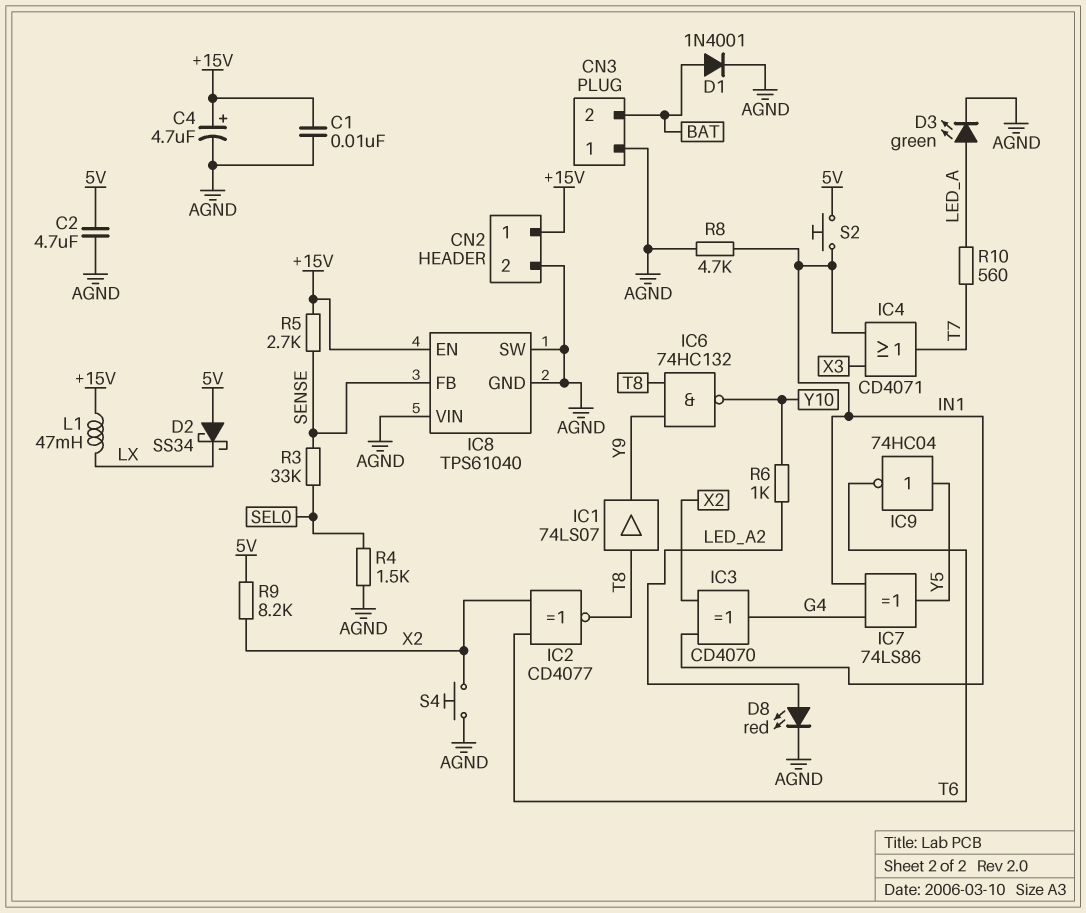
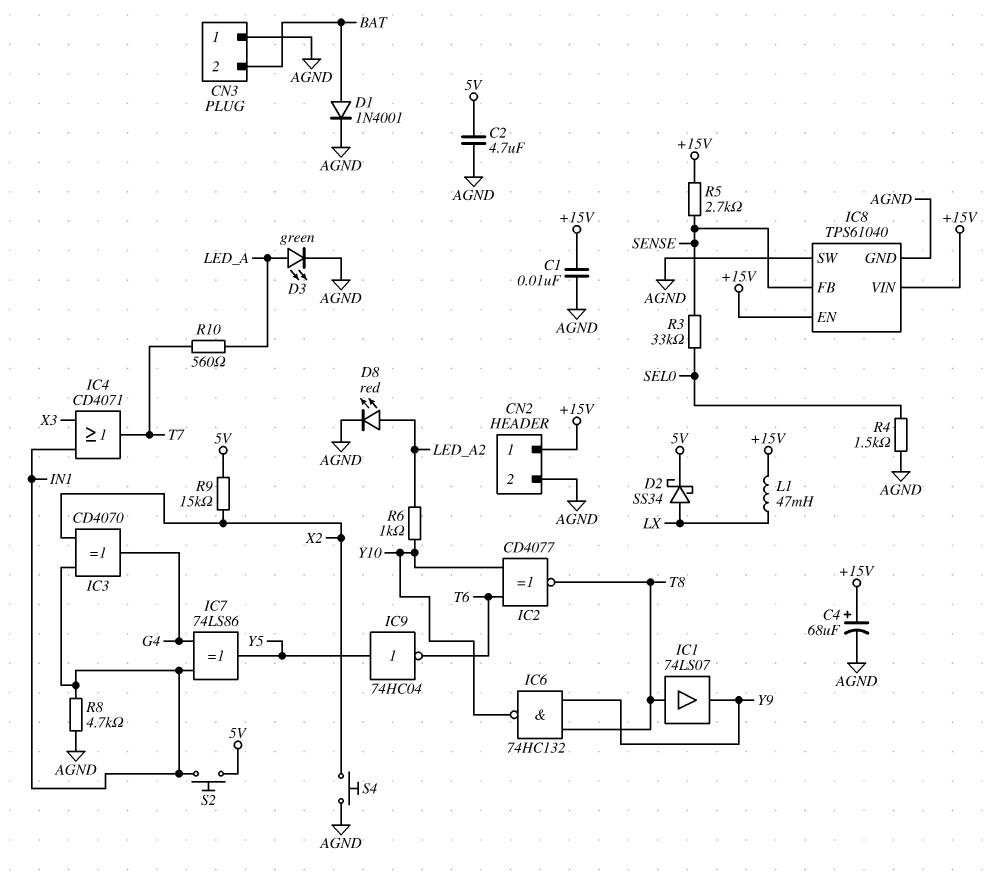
C4: 4.7uF (plus +15V, minus AGND) -> 68uF (plus +15V, minus AGND)
D2: schottky SS34 (A 5V, K LX) -> schottky SS34 (A LX, K 5V)
IC2: XNOR CD4077 (in T6, in X2, out T8) -> XNOR CD4077 (in T6, in Y10, out T8)
IC8 pin VIN: AGND -> +15V
R9: 8.2k (5V, X2) -> 15k (5V, X2)

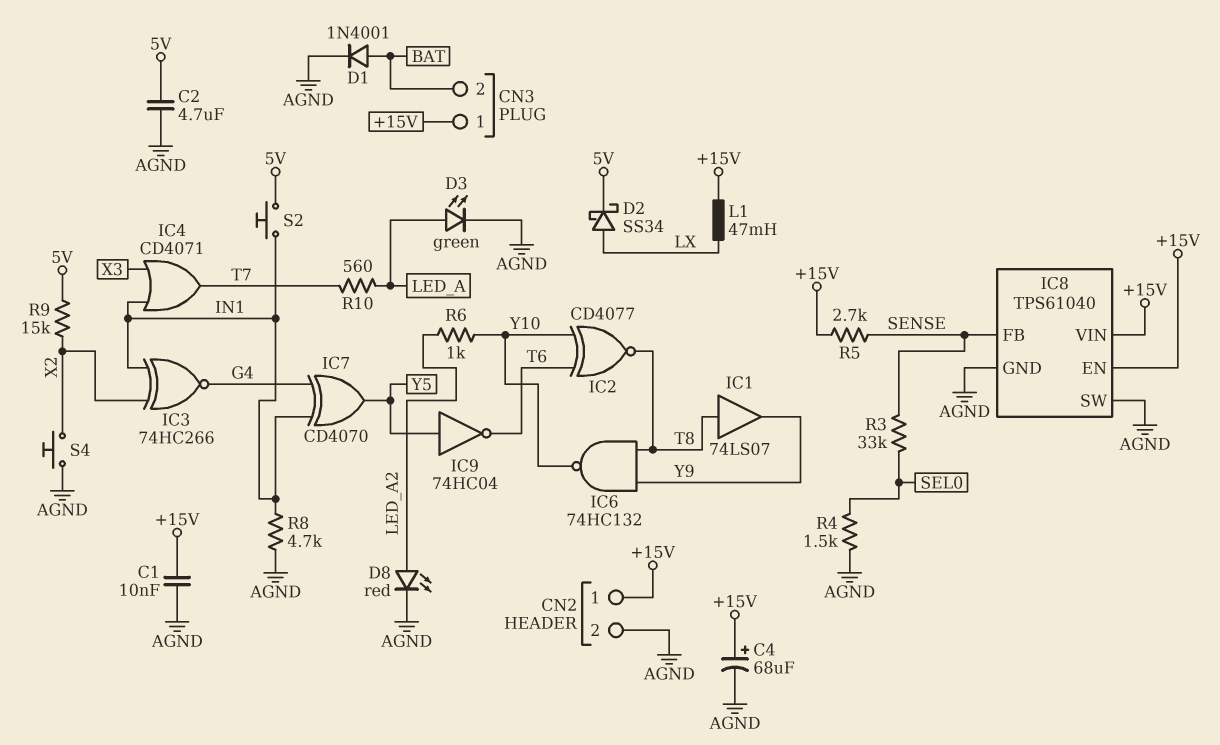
CN3 pin 1: AGND -> +15V
IC3: XOR CD4070 (in IN1, in X2, out G4) -> XNOR 74HC266 (in IN1, in X2, out G4)
IC7: XOR 74LS86 (in G4, in IN1, out Y5) -> XOR CD4070 (in G4, in IN1, out Y5)

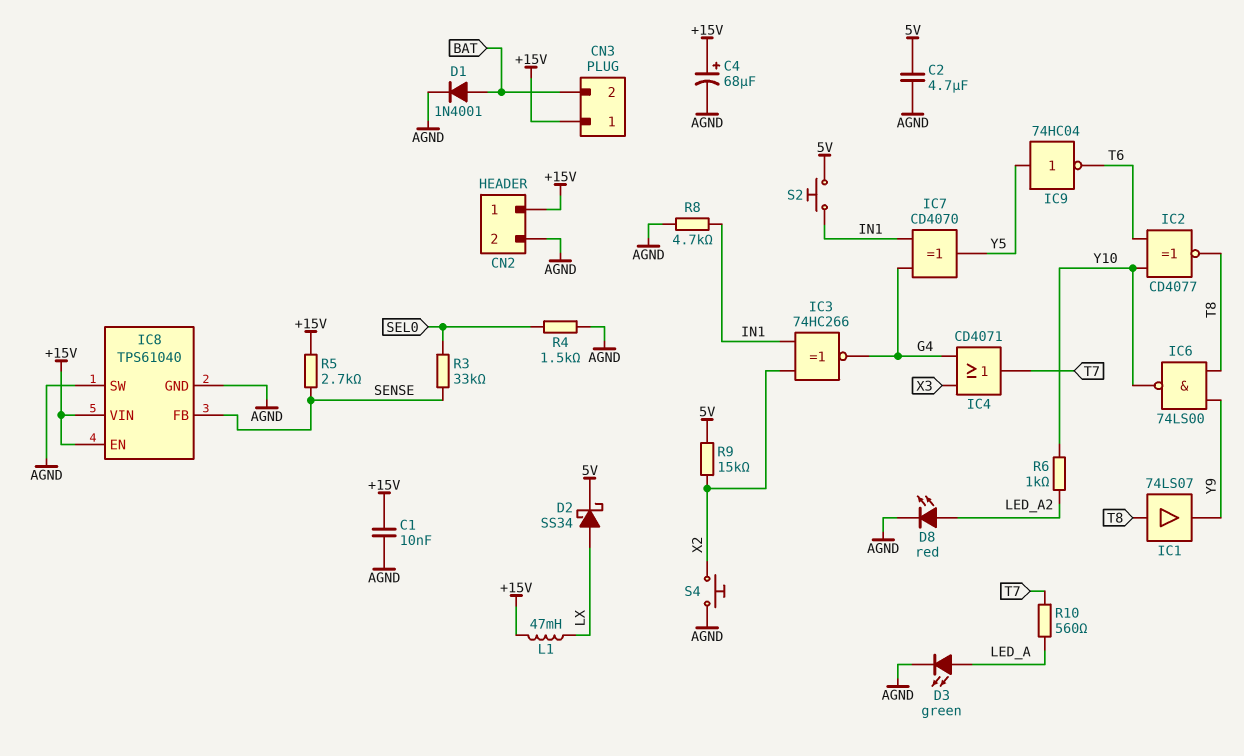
IC4: OR CD4071 (in IN1, in X3, out T7) -> OR CD4071 (in G4, in X3, out T7)
IC6: NAND 74HC132 (in T8, in Y9, out Y10) -> NAND 74LS00 (in T8, in Y9, out Y10)

